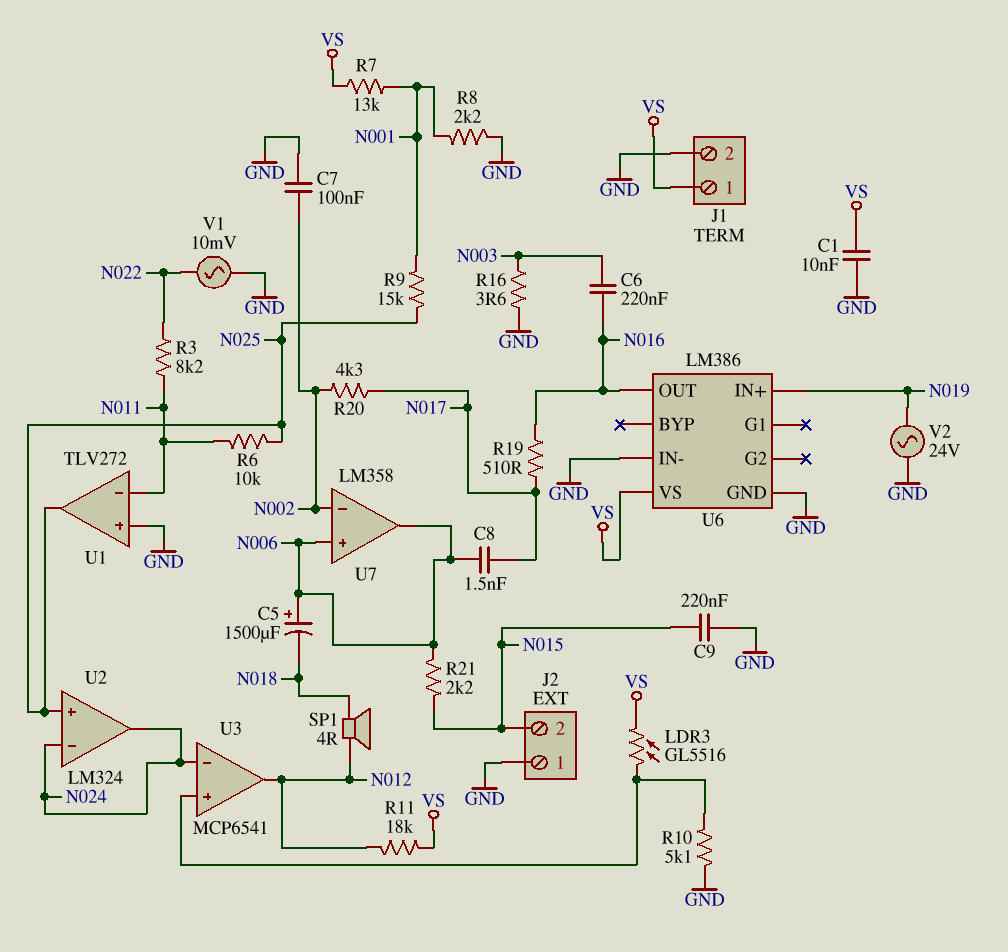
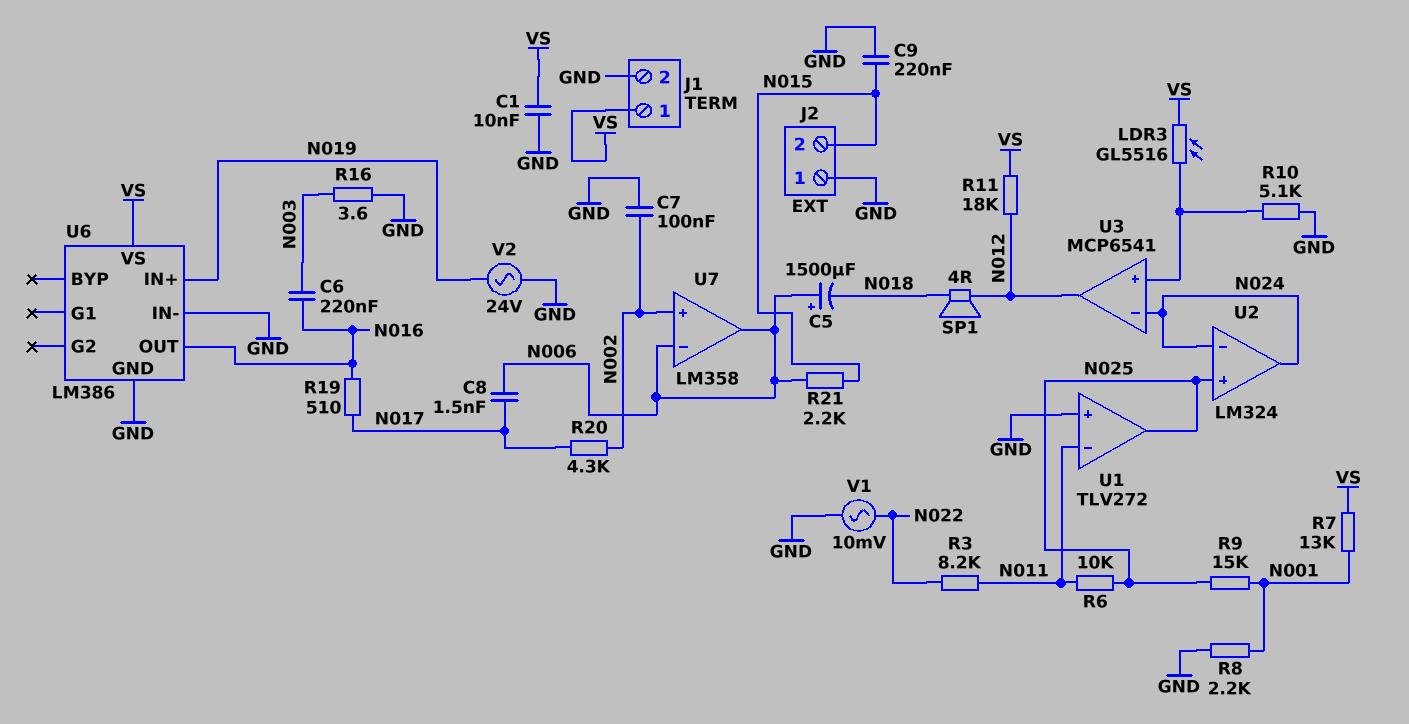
U7 pin in+: N006 -> N002
U7 pin in-: N002 -> N006

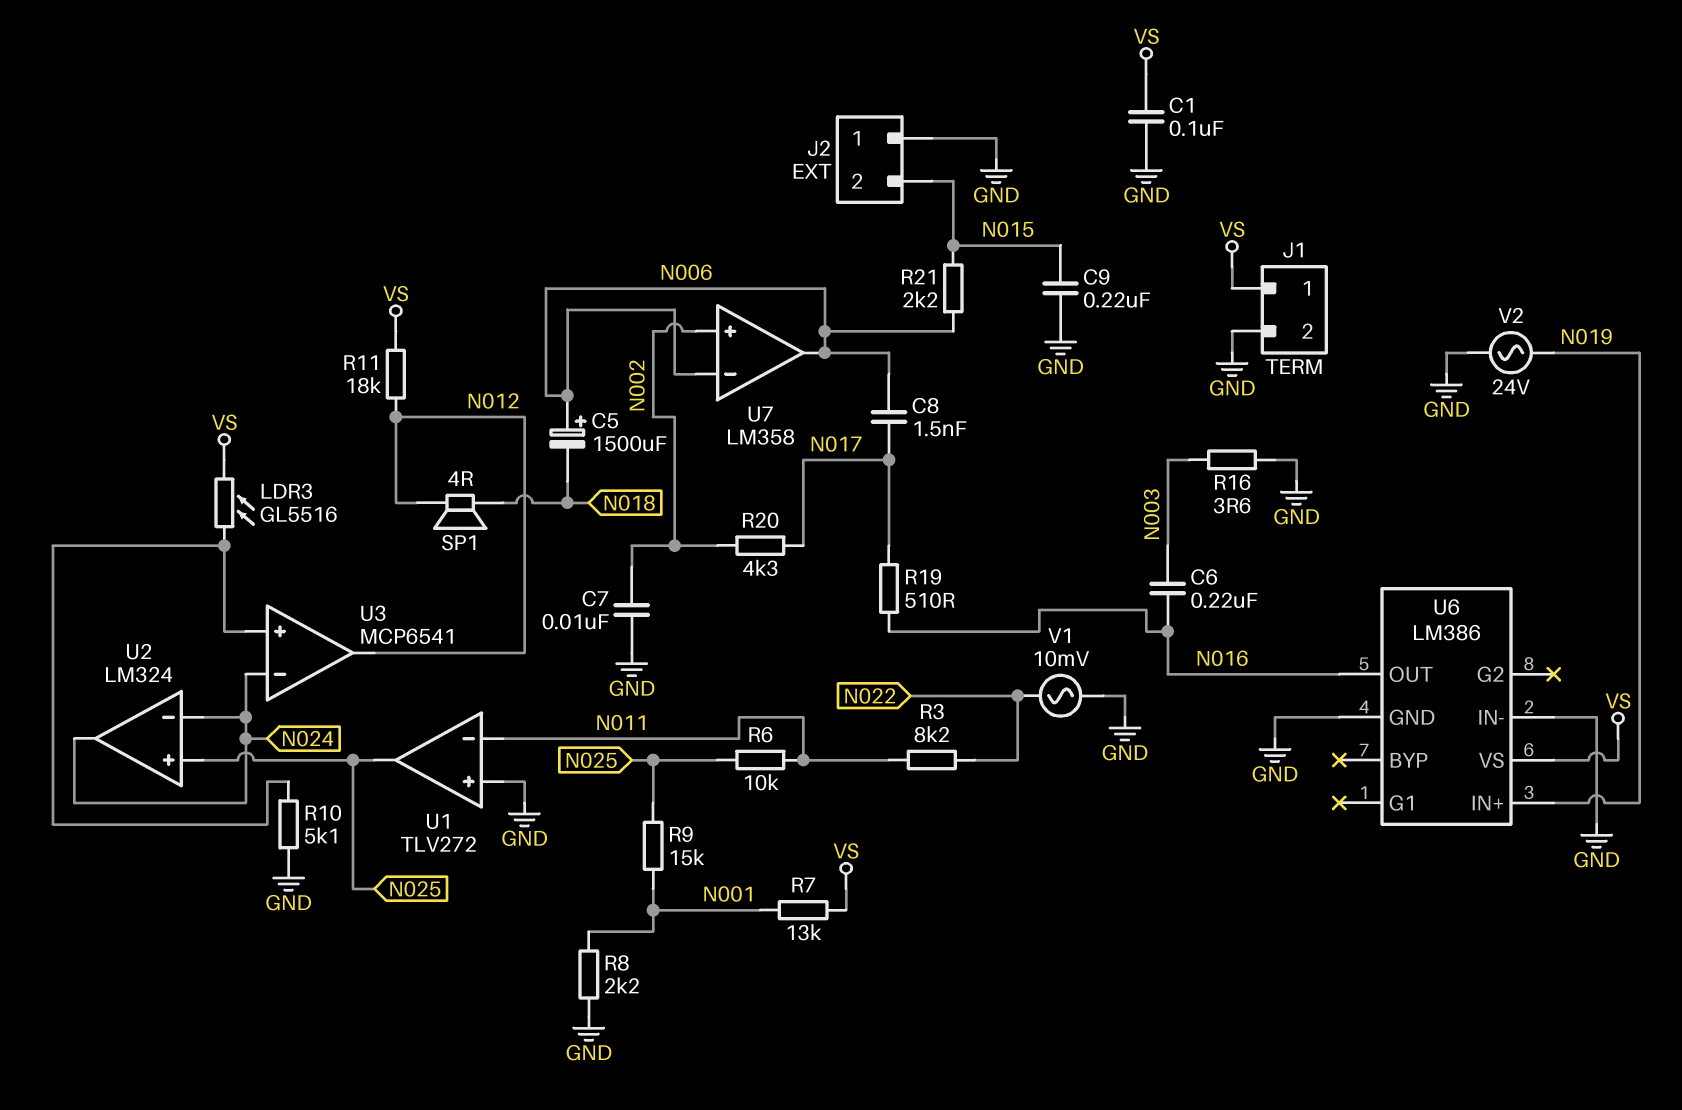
C1: 10nF (GND, VS) -> 100nF (GND, VS)
C7: 100nF (GND, N002) -> 10nF (GND, N002)

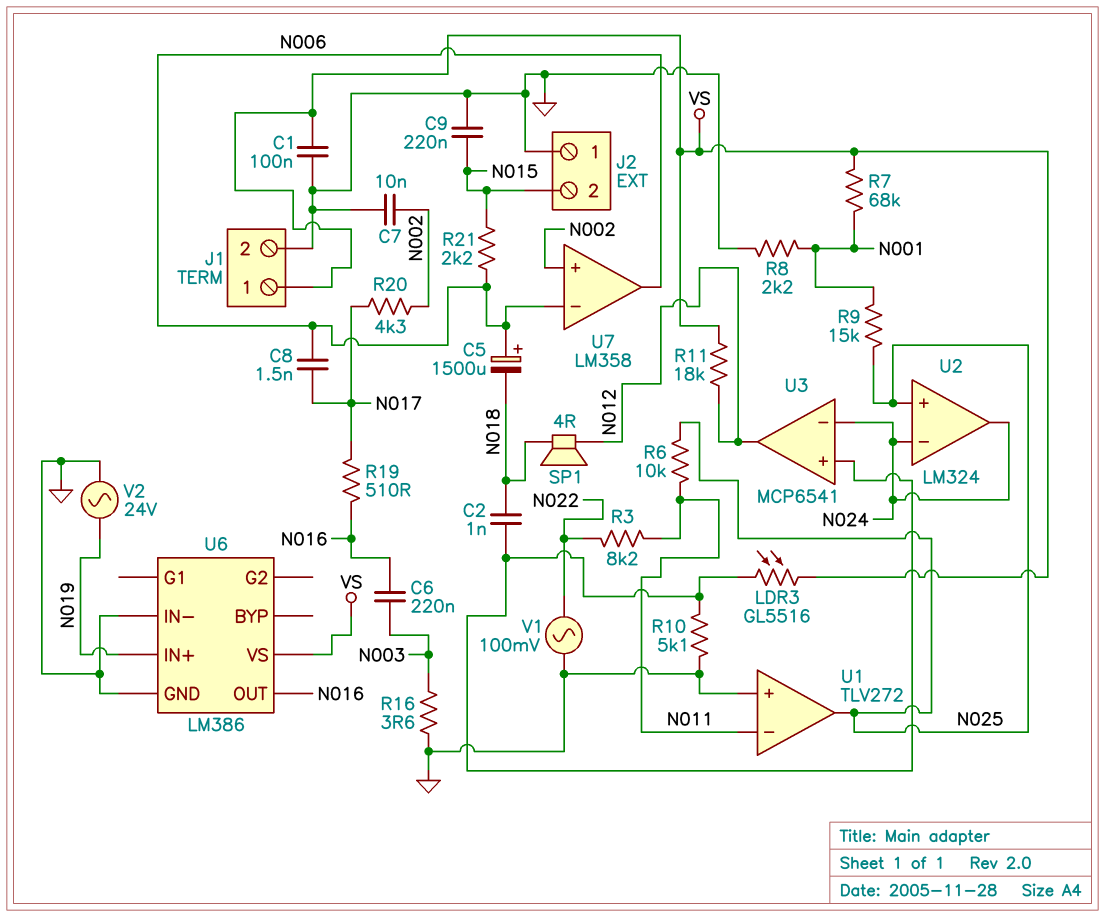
C2: none -> 1nF (N018, U3/in+)
R7: 13k (N001, VS) -> 68k (N001, VS)
V1: AC 10mV (GND, N022) -> AC 100mV (GND, N022)

